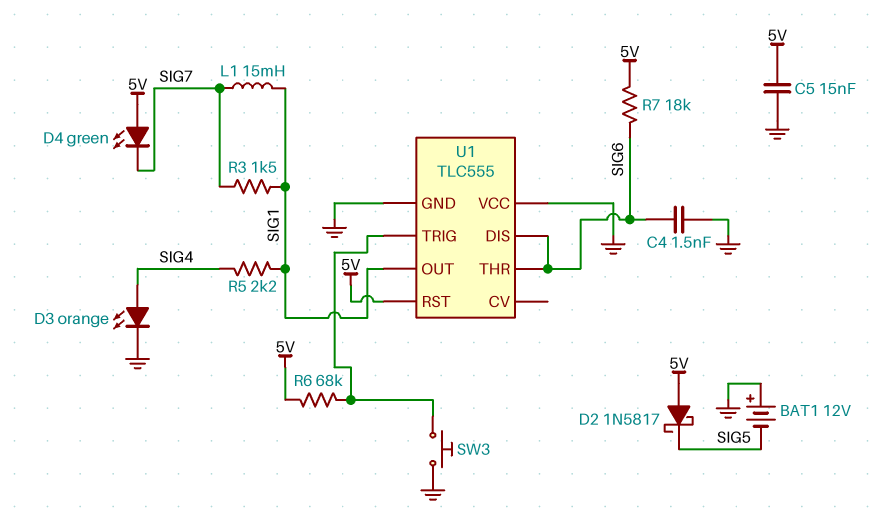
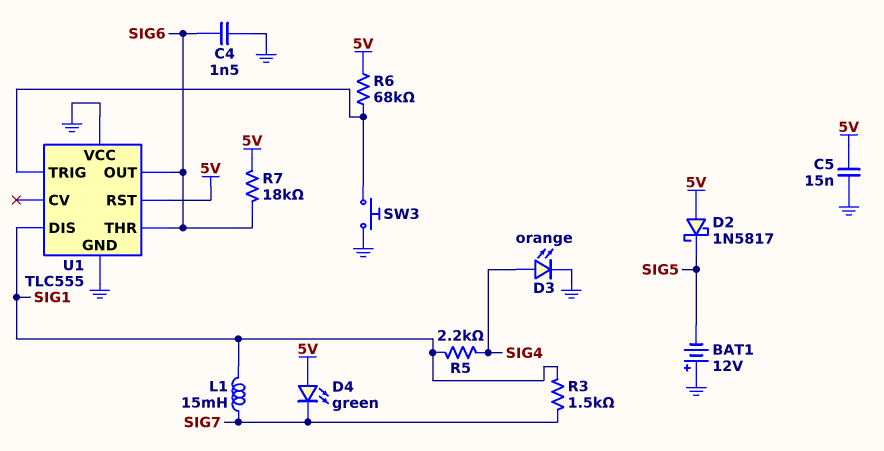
U1 pin DIS: SIG6 -> SIG1
U1 pin OUT: SIG1 -> SIG6

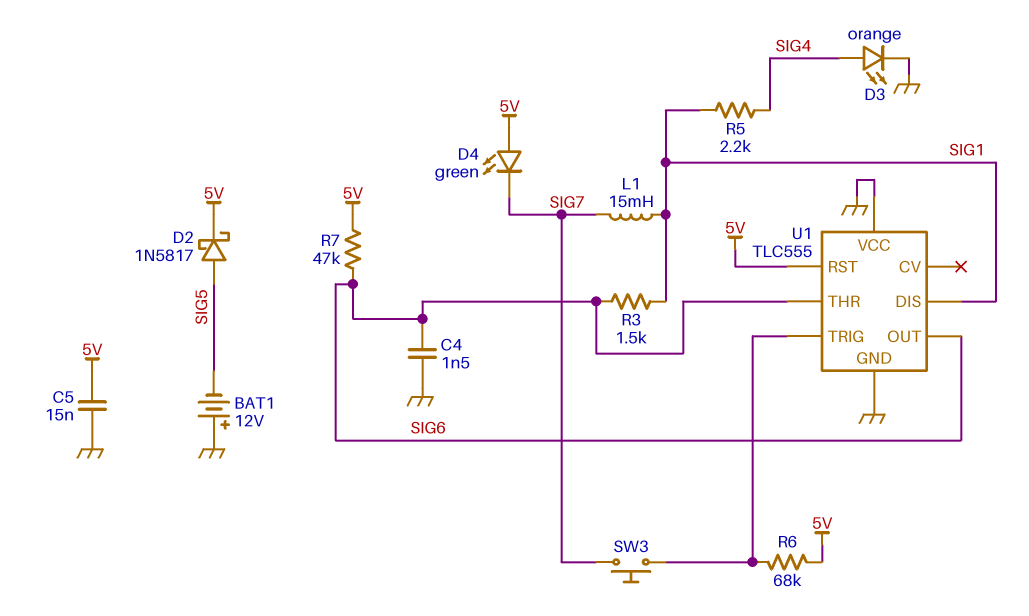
D2: schottky 1N5817 (A 5V, K SIG5) -> schottky 1N5817 (A SIG5, K 5V)
R3: 1.5k (SIG1, SIG7) -> 1.5k (SIG1, SIG6)
R7: 18k (5V, SIG6) -> 47k (5V, SIG6)
SW3: button (GND, U1/TRIG) -> button (SIG7, U1/TRIG)

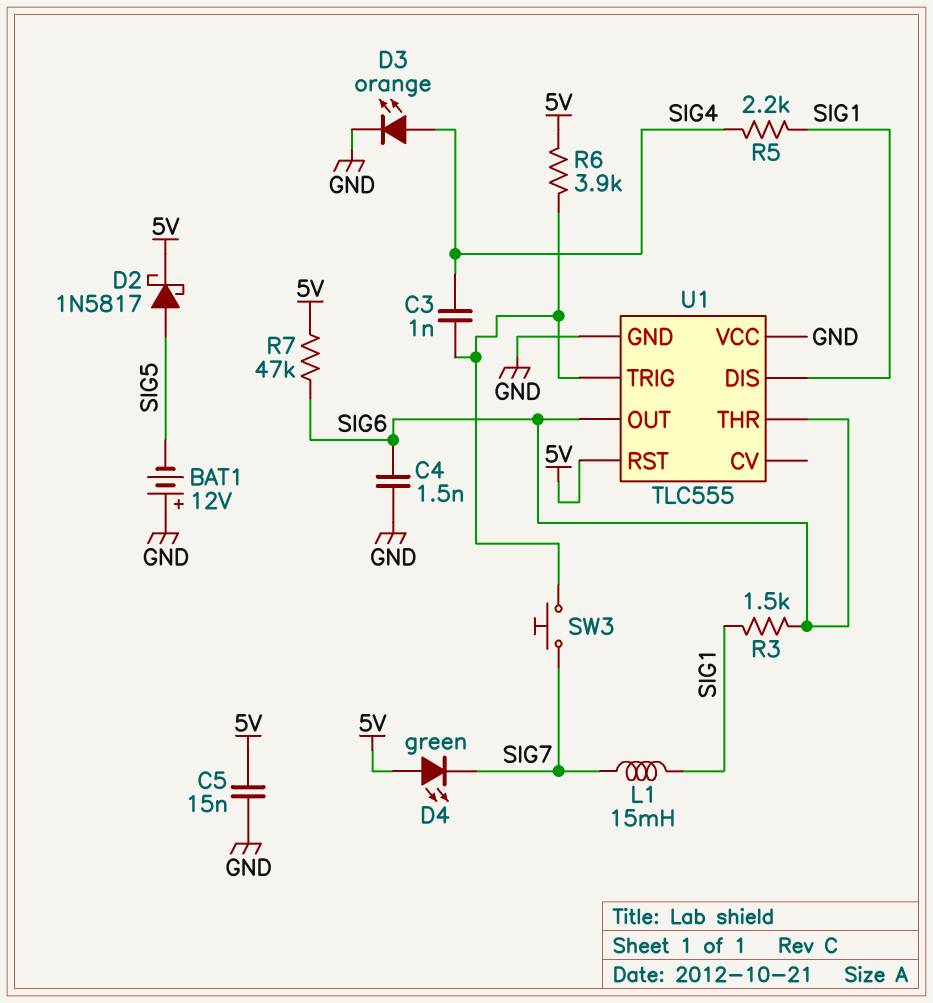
C3: none -> 1nF (SIG4, U1/TRIG)
R6: 68k (5V, U1/TRIG) -> 3.9k (5V, U1/TRIG)

